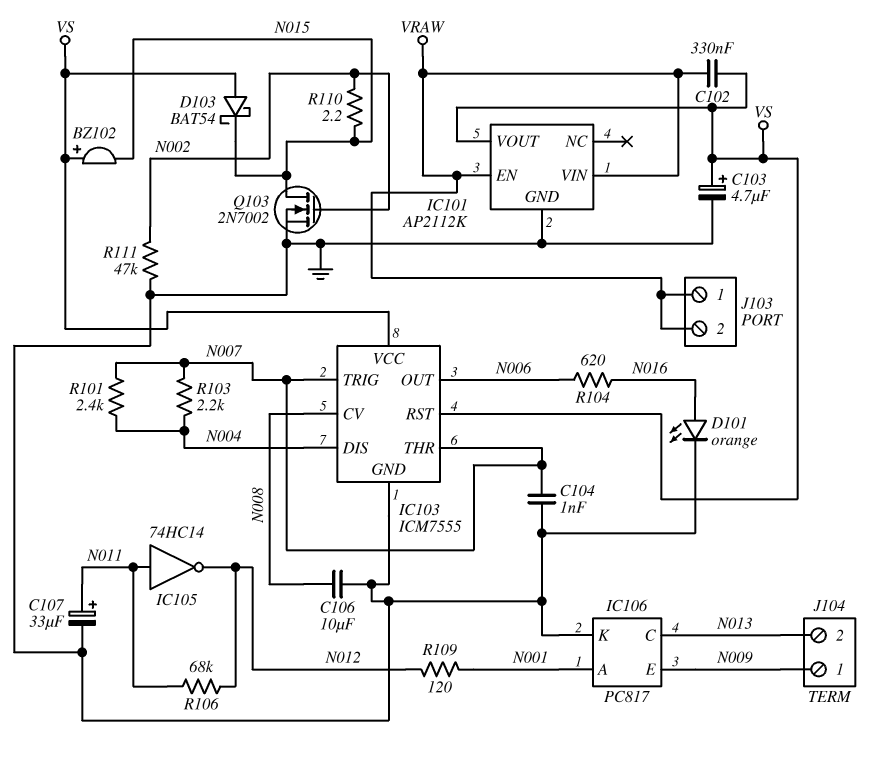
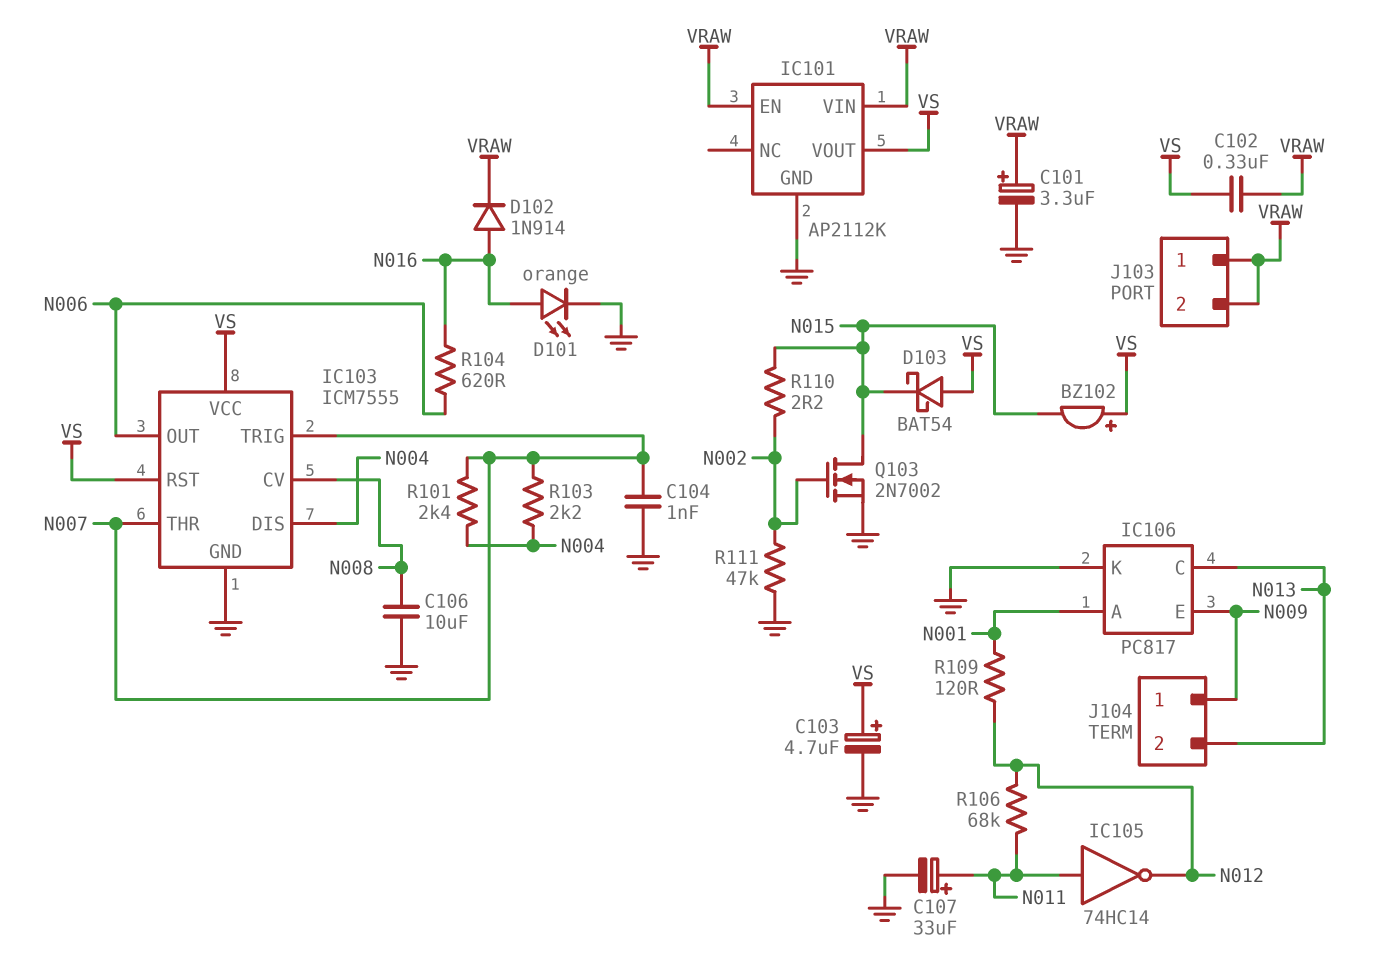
C101: none -> 3.3uF (plus VRAW, minus GND)
D102: none -> diode 1N914 (A N016, K VRAW)

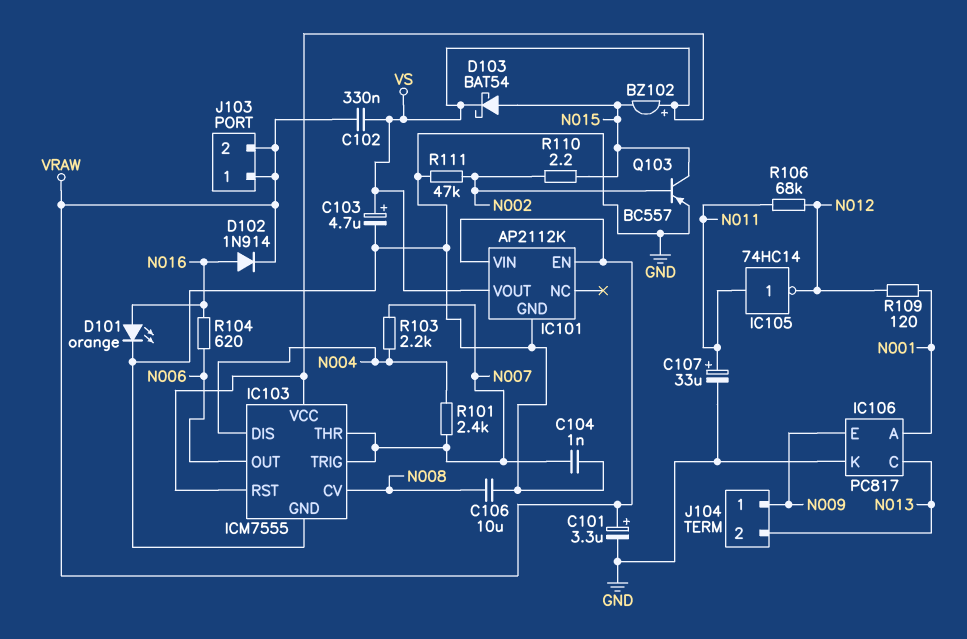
D103: schottky BAT54 (A VS, K N015) -> schottky BAT54 (A N015, K VS)
Q103: NMOS 2N7002 (G N002, D N015, S GND) -> PNP BC557 (B N002, C N015, E GND)

